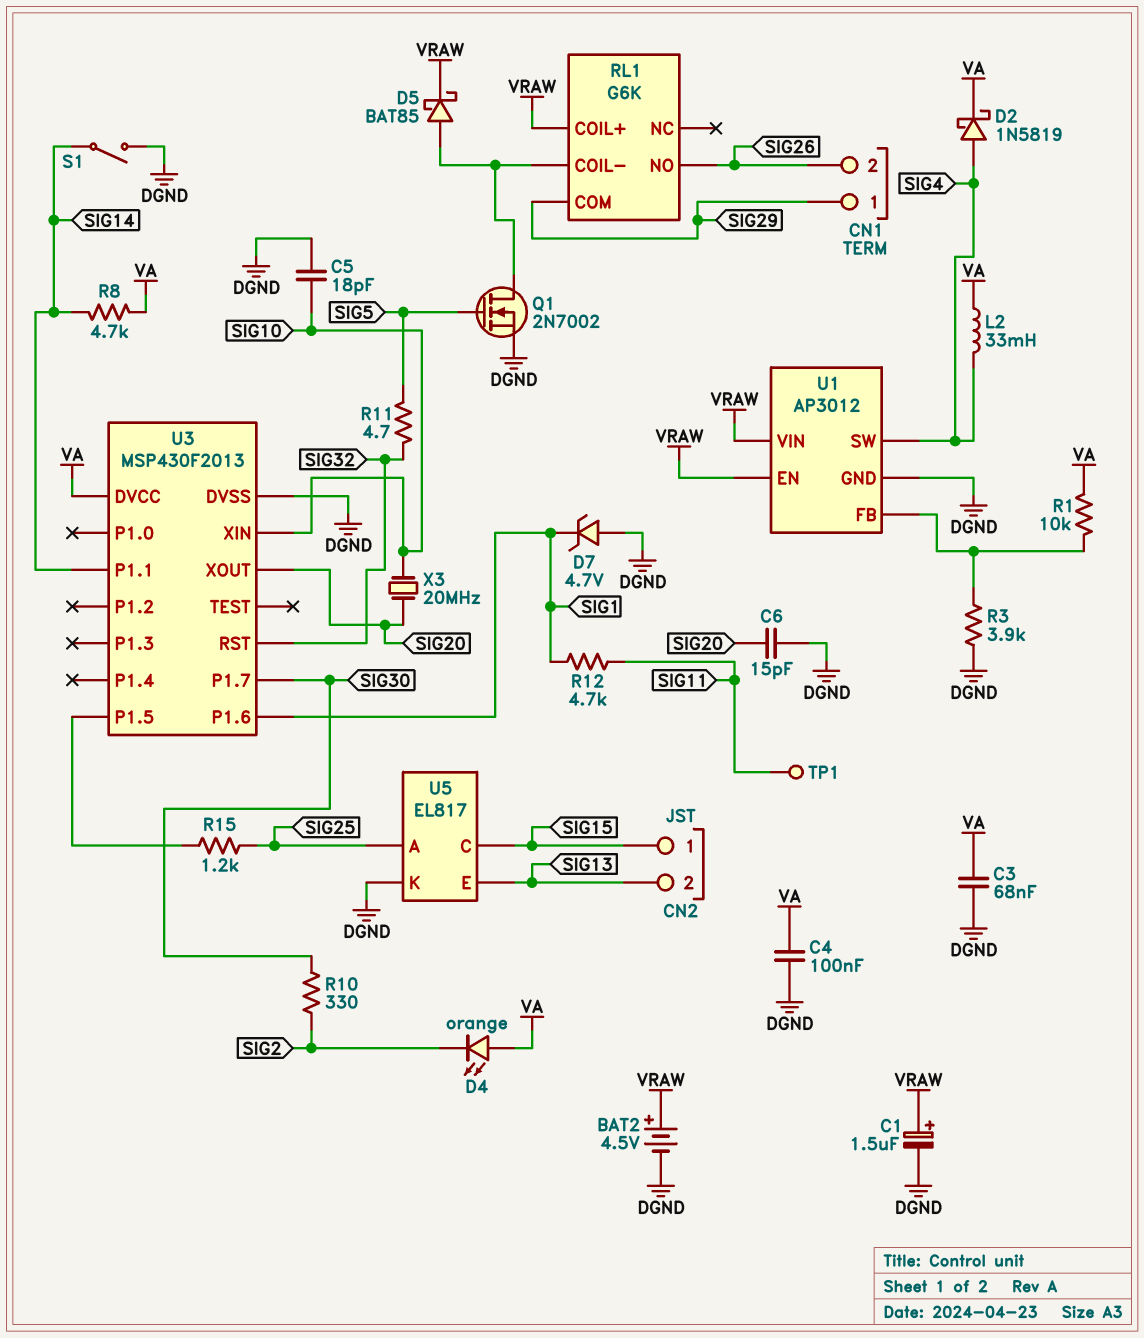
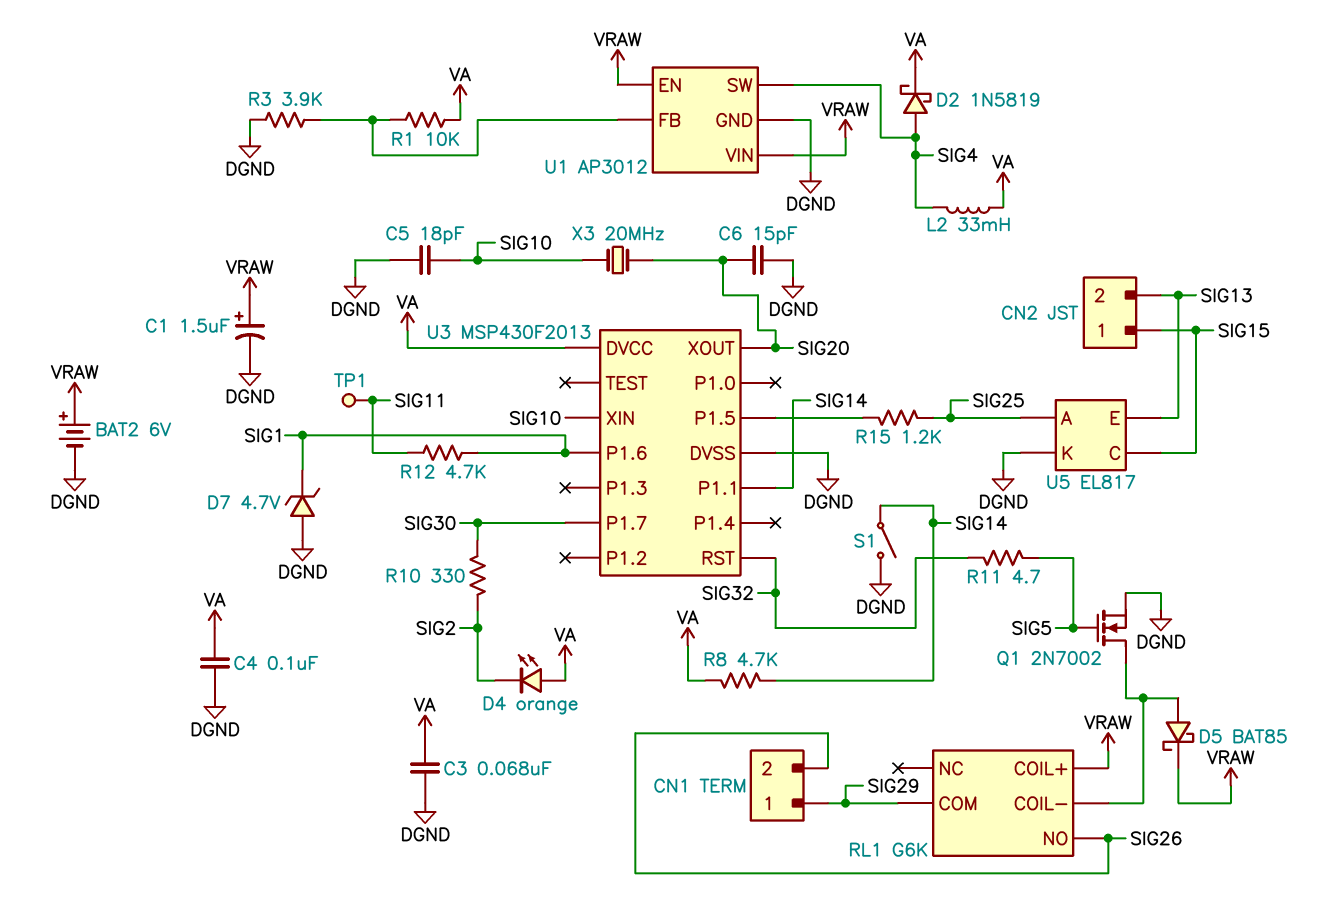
BAT2: 4.5V (plus VRAW, minus DGND) -> 6V (plus VRAW, minus DGND)

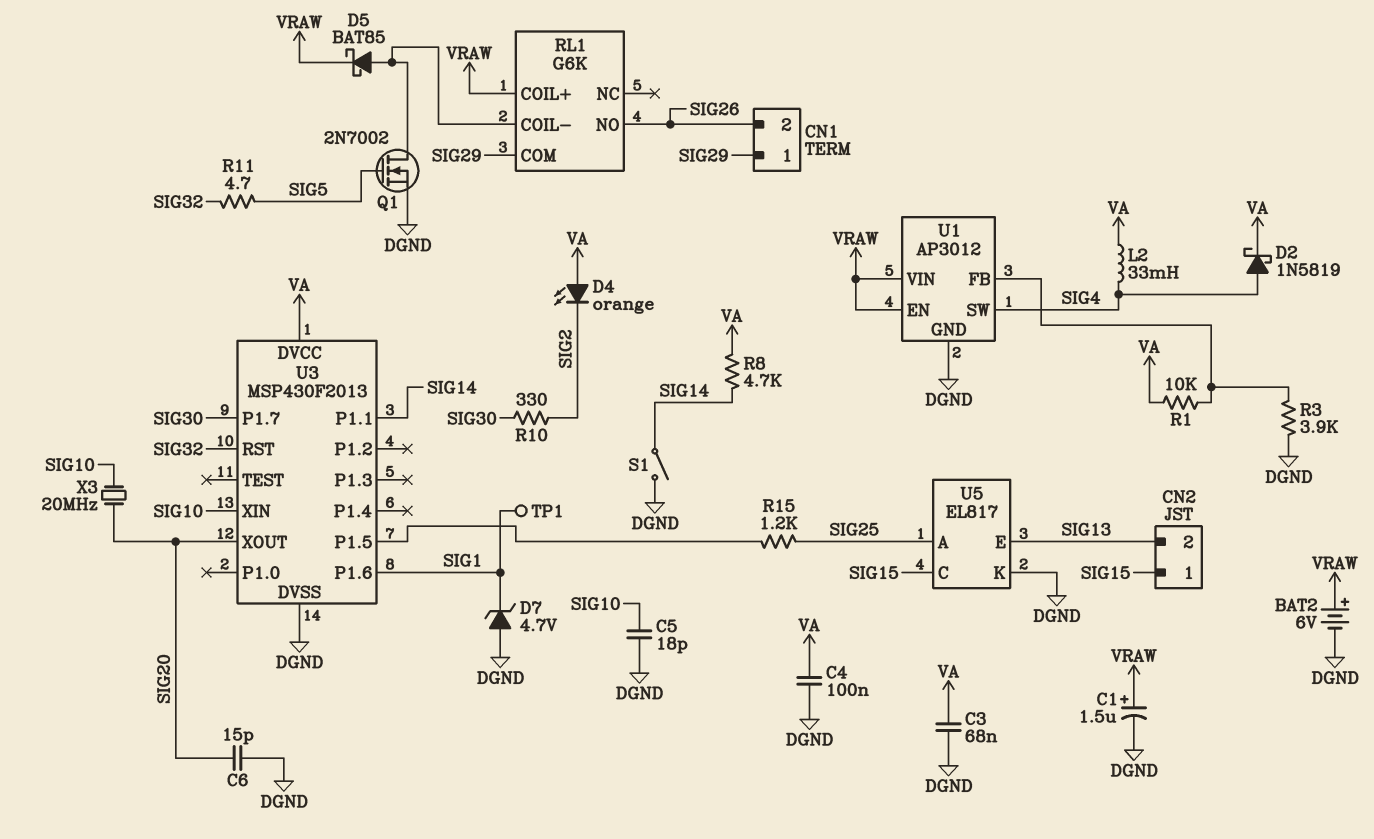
R12: 4.7k (SIG1, SIG11) -> none
TP1: test point (SIG11) -> test point (SIG1)

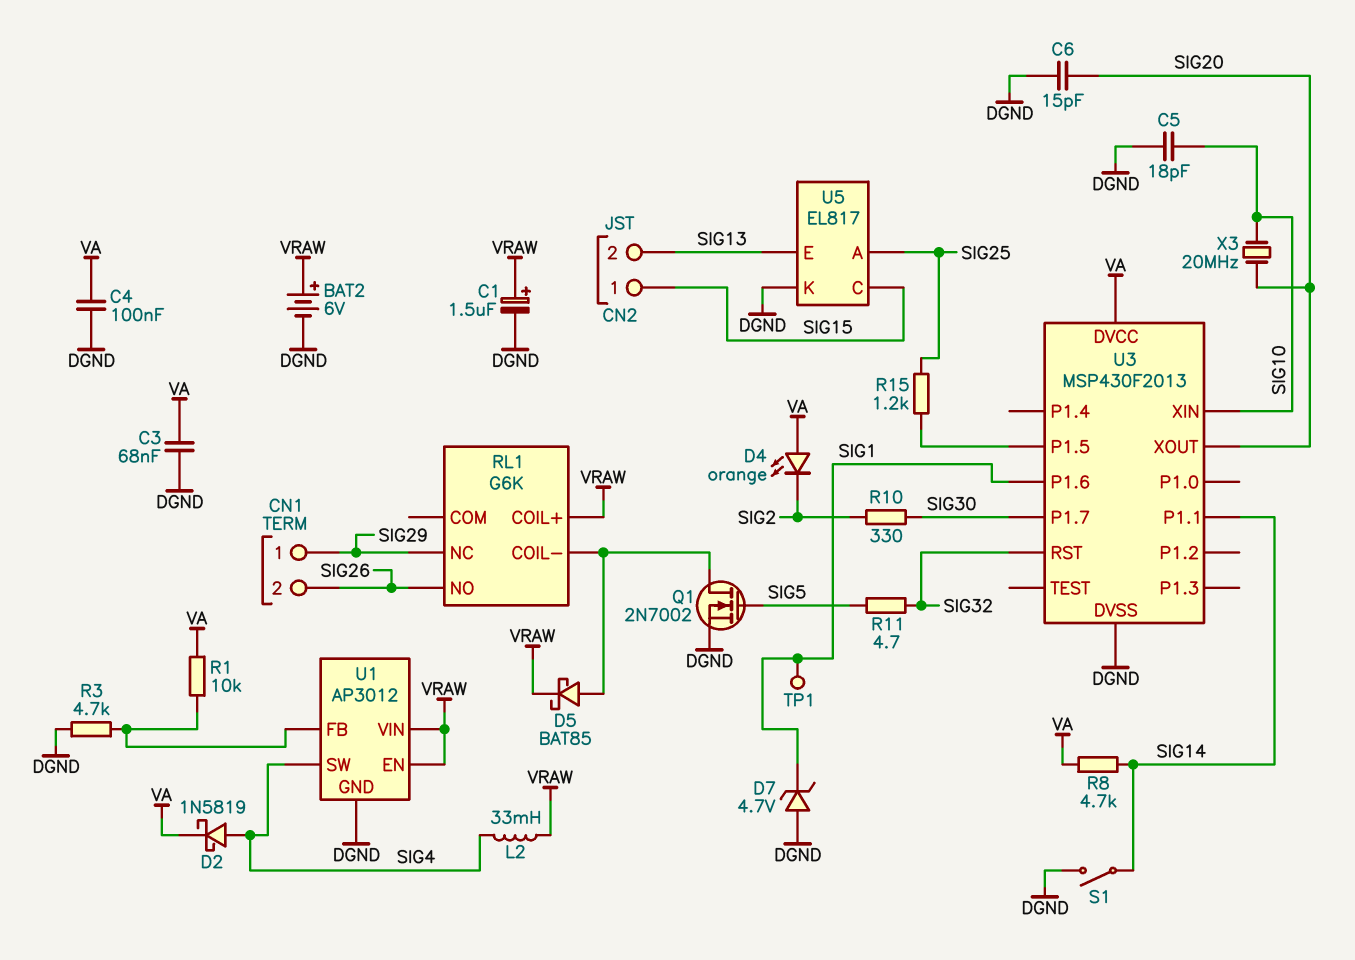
L2: 33mH (SIG4, VA) -> 33mH (SIG4, VRAW)
R3: 3.9k (DGND, U1/FB) -> 4.7k (DGND, U1/FB)
RL1 pin COM: SIG29 -> none
RL1 pin NC: none -> SIG29

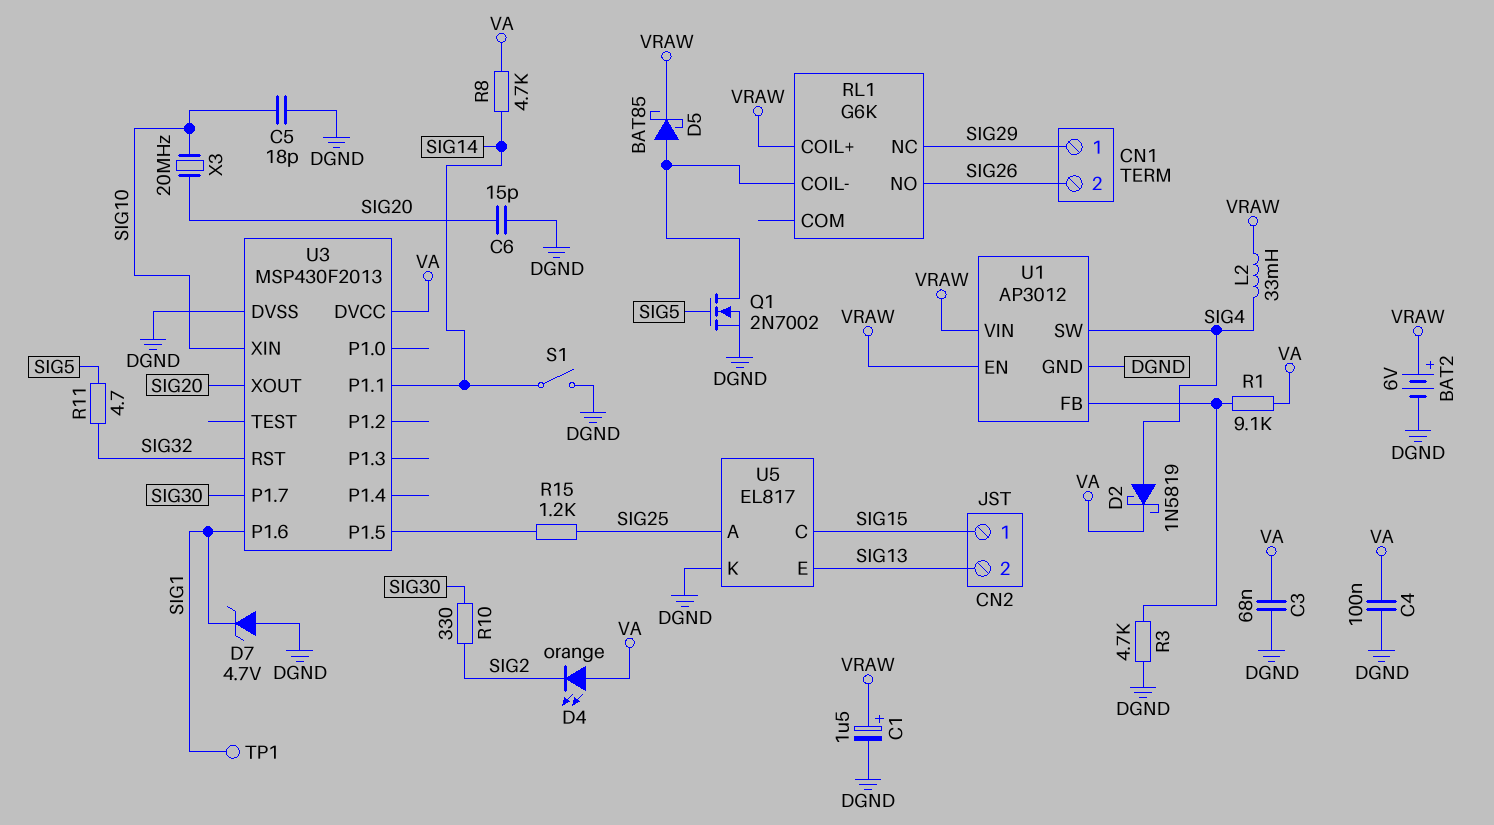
R1: 10k (U1/FB, VA) -> 9.1k (U1/FB, VA)

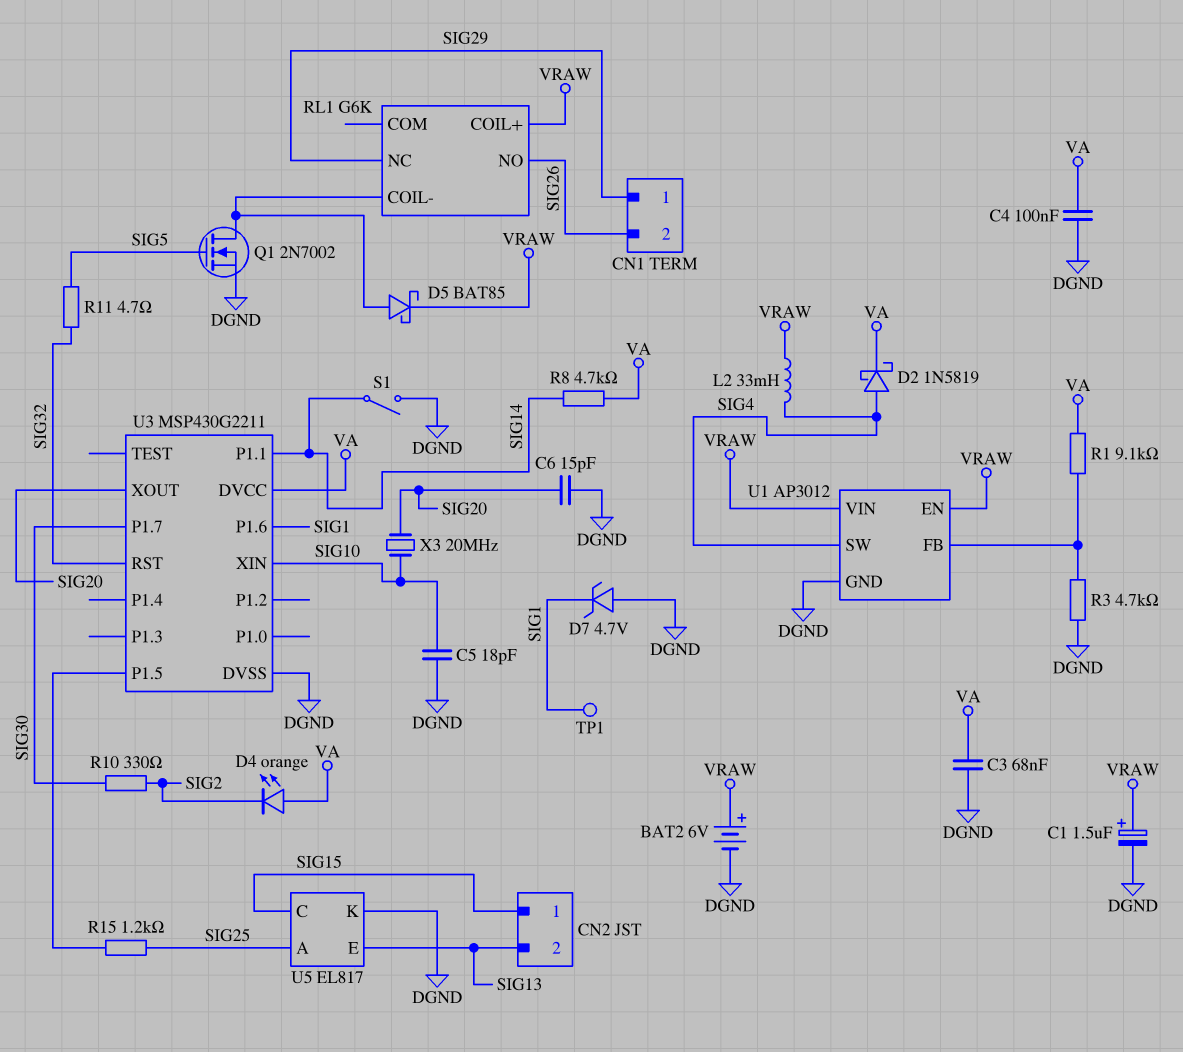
U3: MSP430F2013 -> MSP430G2211

